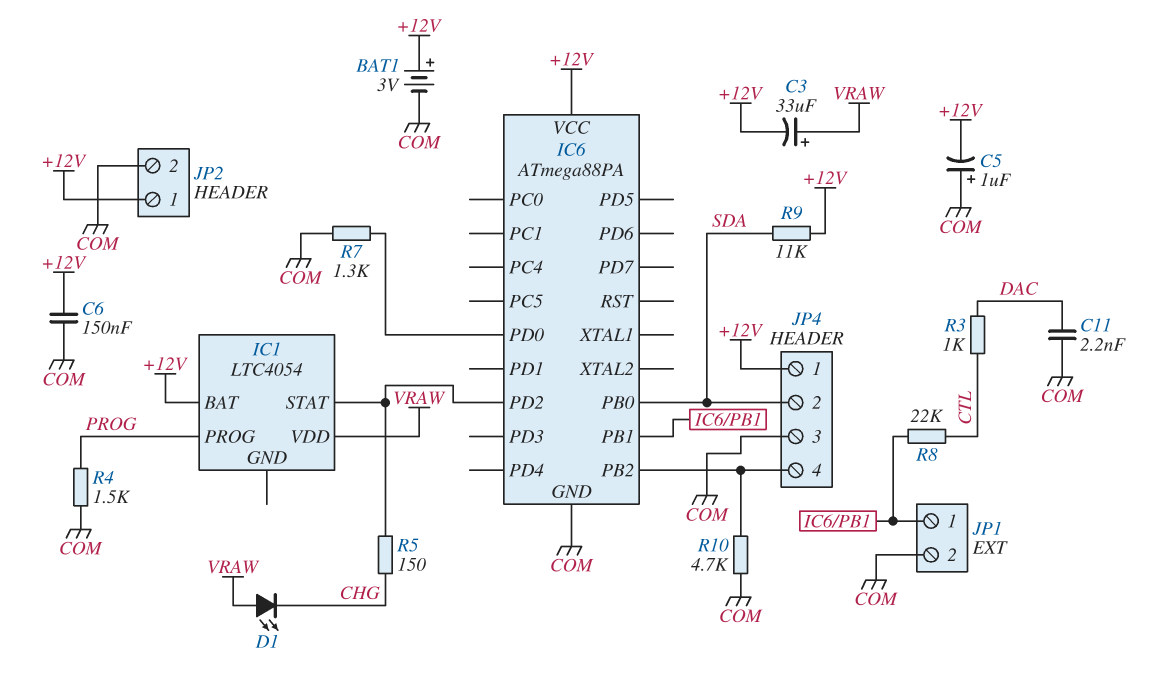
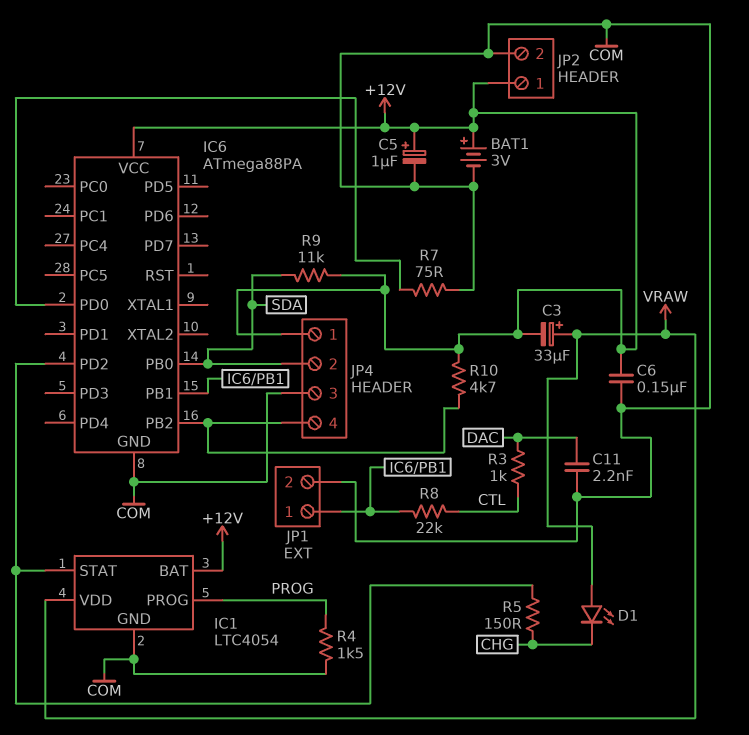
C5: 1uF (plus COM, minus +12V) -> 1uF (plus +12V, minus COM)
IC1 pin GND: none -> COM
R7: 1.3k (COM, IC6/PD0) -> 75 (COM, IC6/PD0)
R10: 4.7k (COM, IC6/PB2) -> 4.7k (+12V, IC6/PB2)

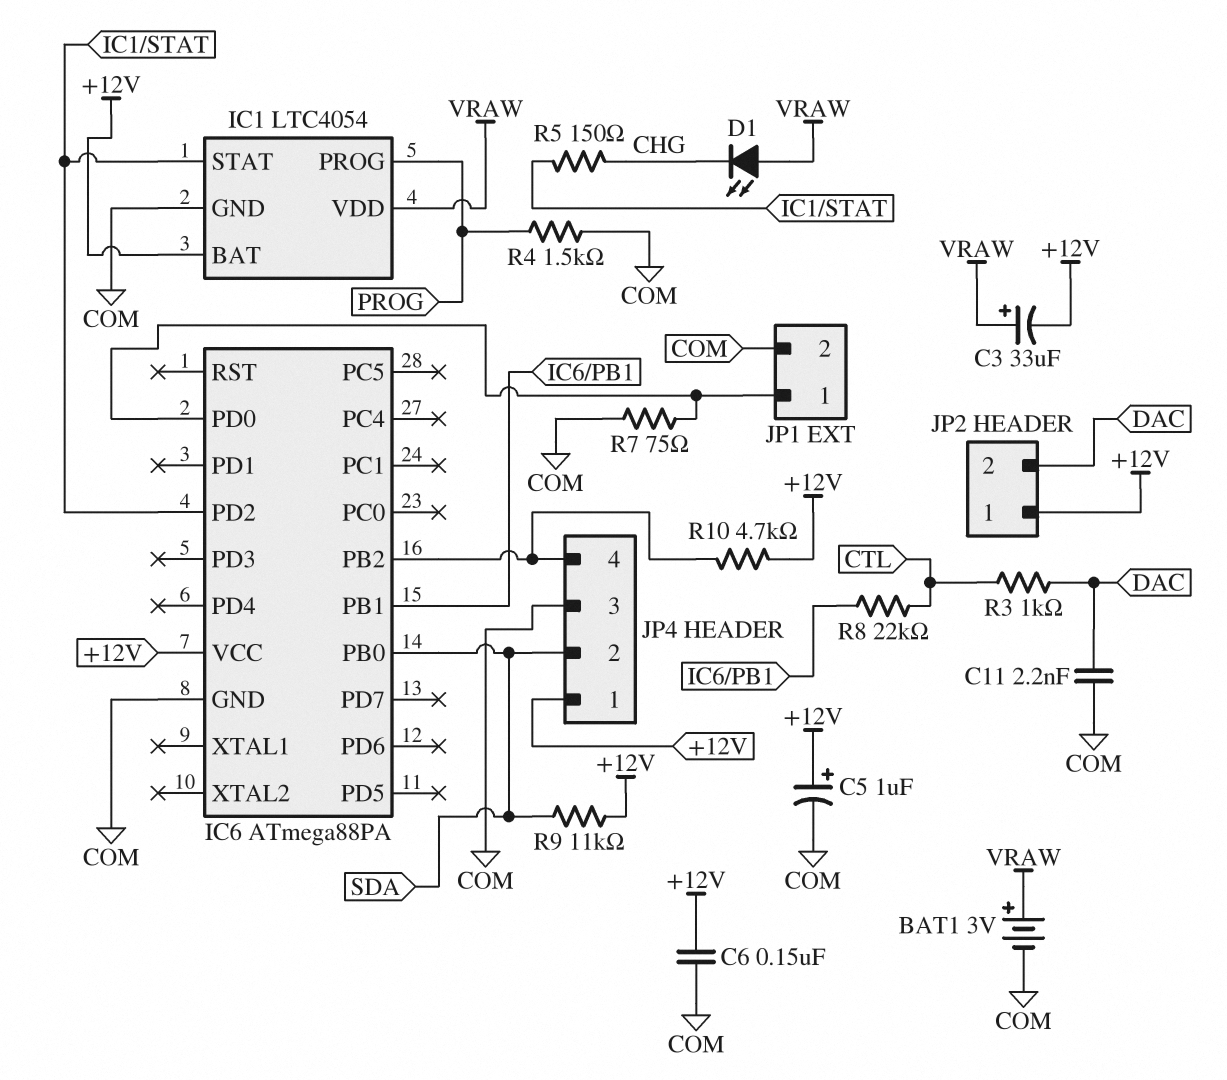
BAT1: 3V (plus +12V, minus COM) -> 3V (plus VRAW, minus COM)
JP1 pin 1: IC6/PB1 -> IC6/PD0
JP2 pin 2: COM -> DAC

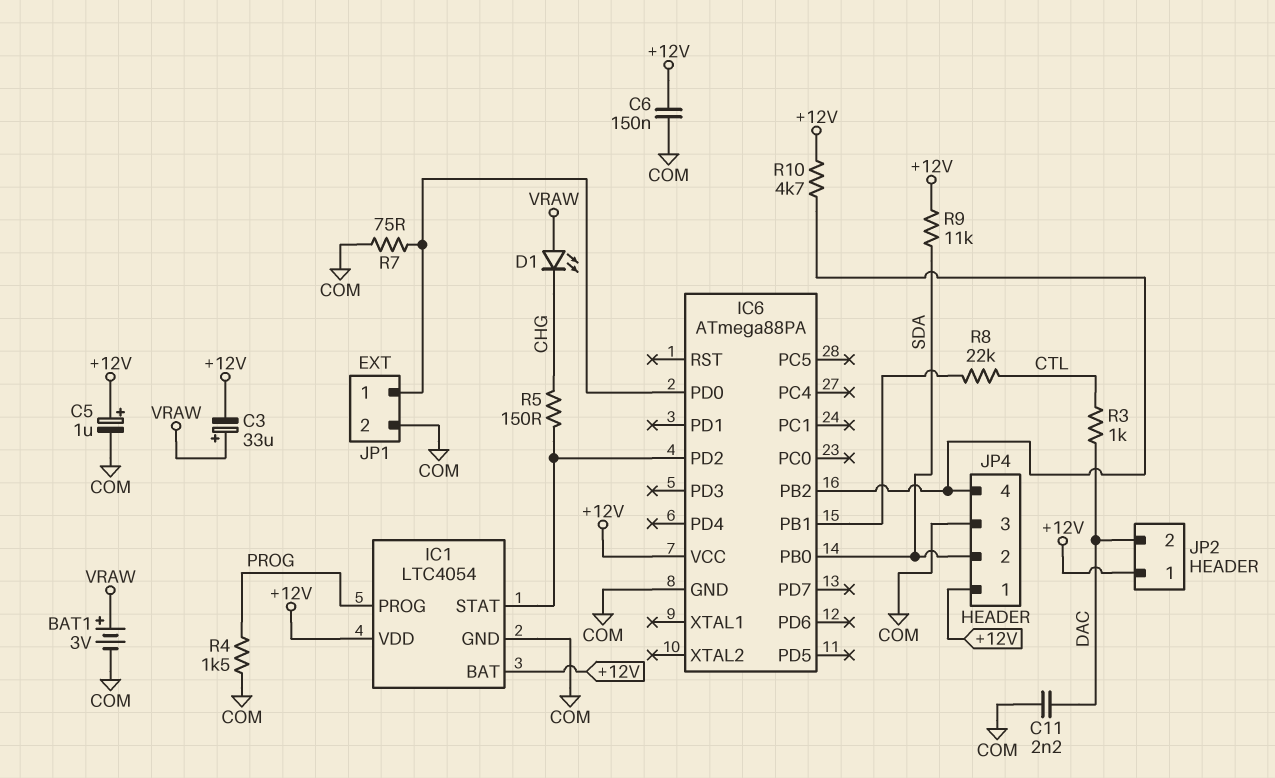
IC1 pin VDD: VRAW -> +12V

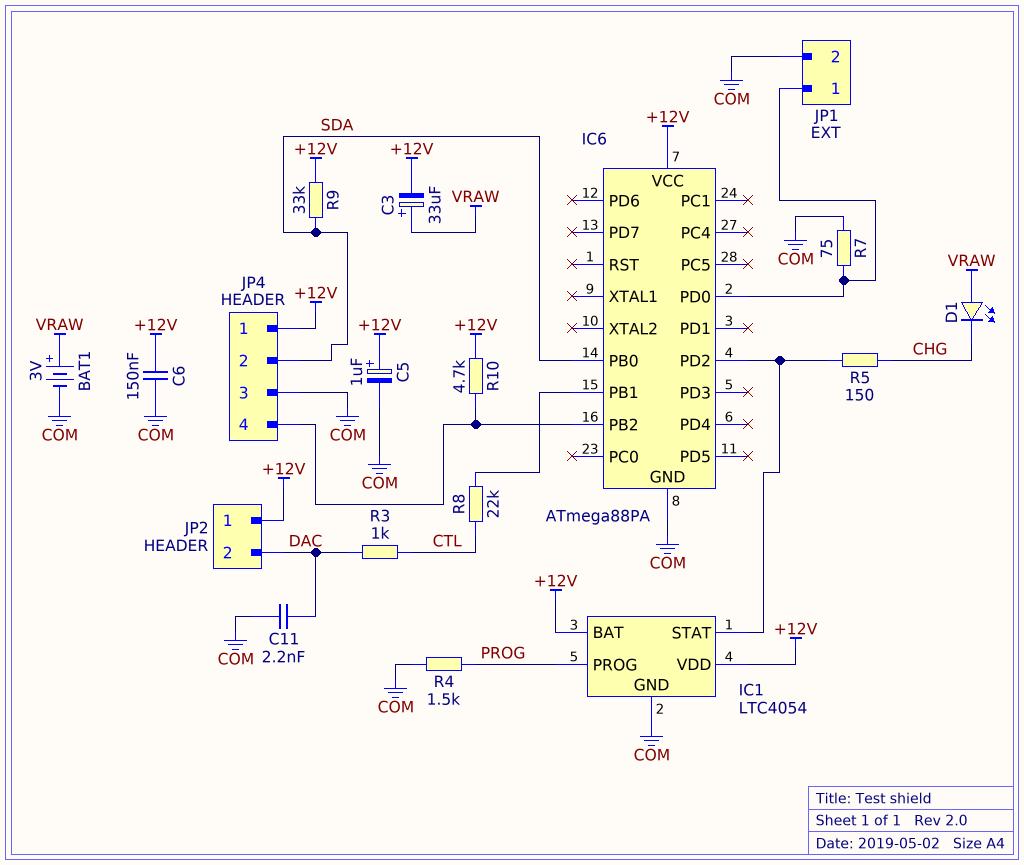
R9: 11k (+12V, SDA) -> 33k (+12V, SDA)

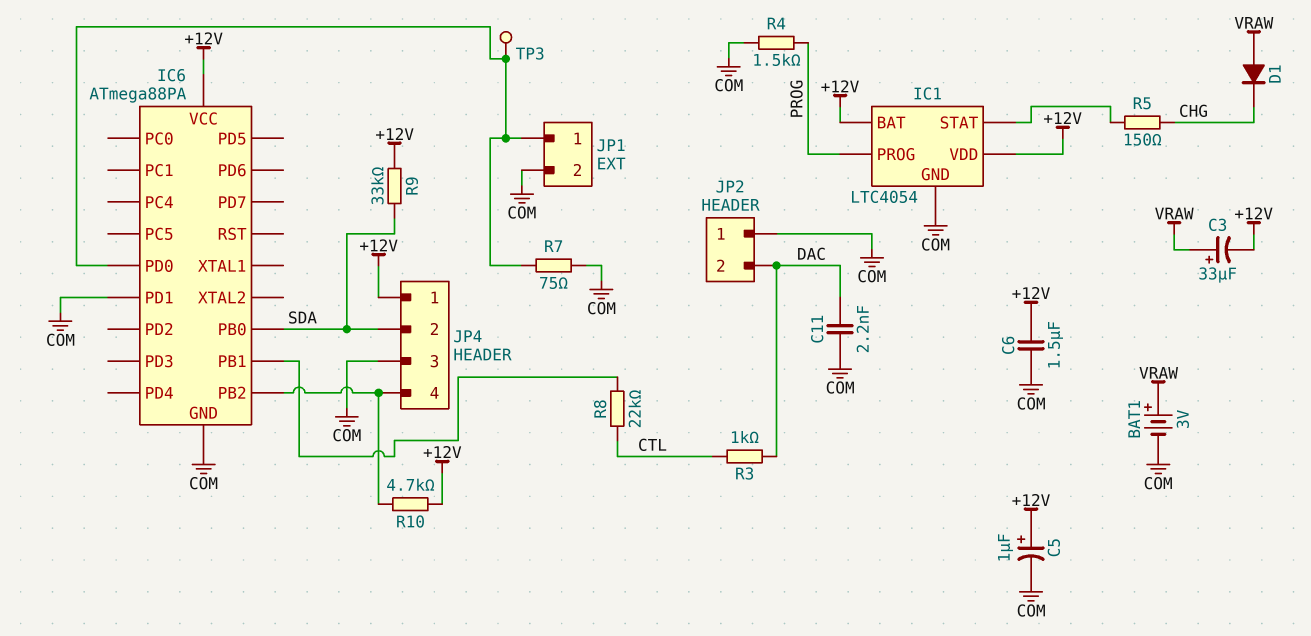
C6: 150nF (+12V, COM) -> 1.5uF (+12V, COM)
D1: LED (A VRAW, K CHG) -> diode (A VRAW, K CHG)
IC6 pin PD1: none -> COM
IC6 pin PD2: IC1/STAT -> none
JP2 pin 1: +12V -> COM
TP3: none -> test point (IC6/PD0)

